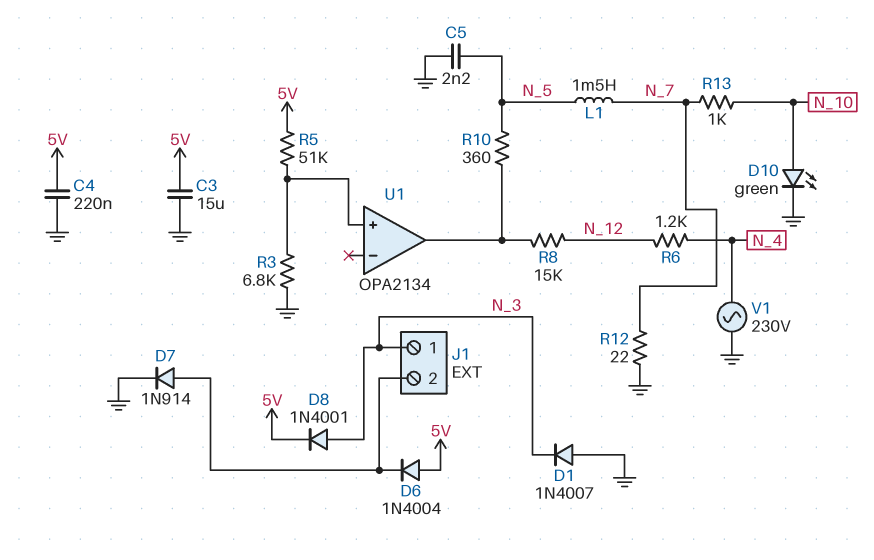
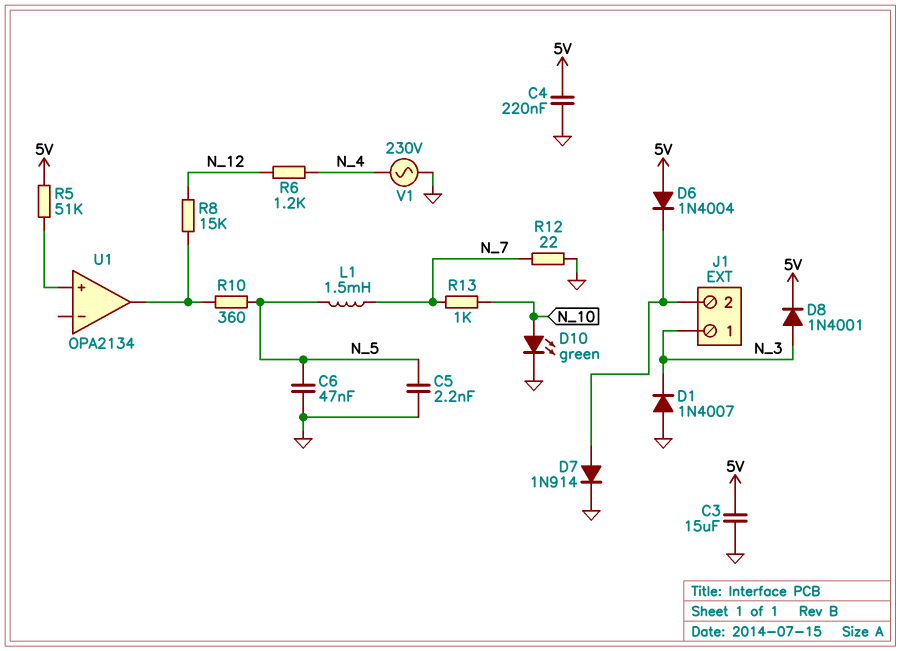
C6: none -> 47nF (GND, N_5)
R3: 6.8k (GND, U1/in+) -> none

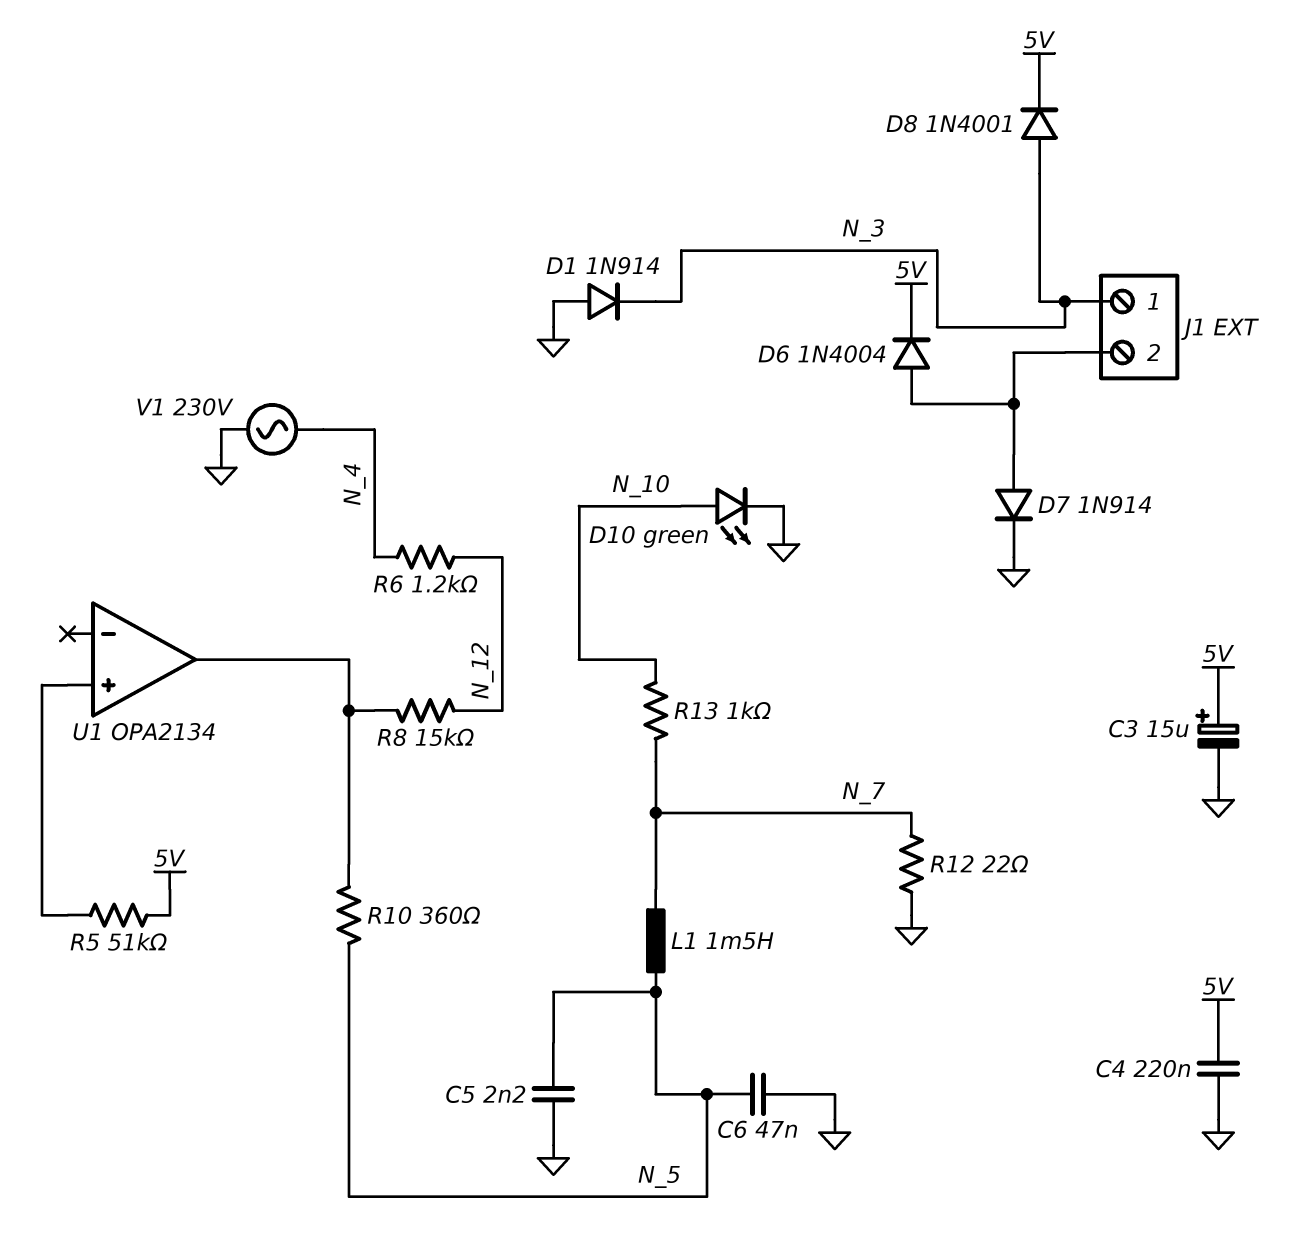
C3: 15uF (5V, GND) -> 15uF (plus 5V, minus GND)
D1: diode 1N4007 (A GND, K N_3) -> diode 1N914 (A GND, K N_3)
D6: diode 1N4004 (A 5V, K J1/2) -> diode 1N4004 (A J1/2, K 5V)

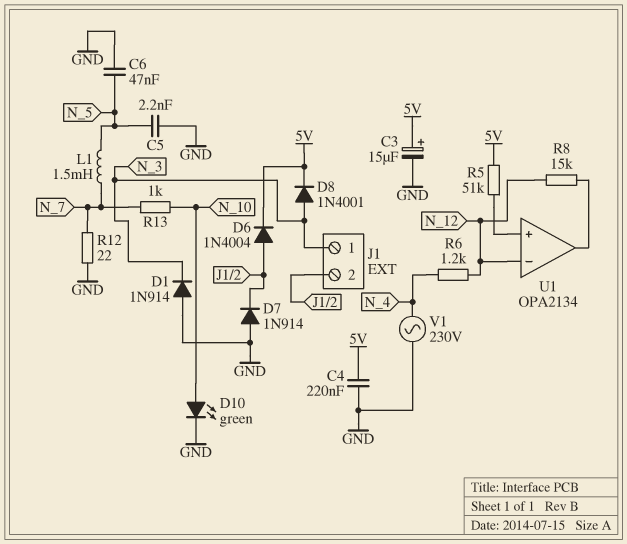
D7: diode 1N914 (A J1/2, K GND) -> diode 1N914 (A GND, K J1/2)
R10: 360 (N_5, U1/out) -> none
U1 pin in-: none -> N_12

